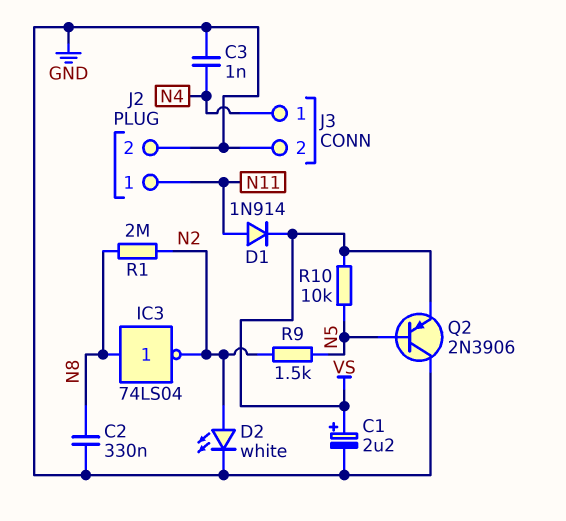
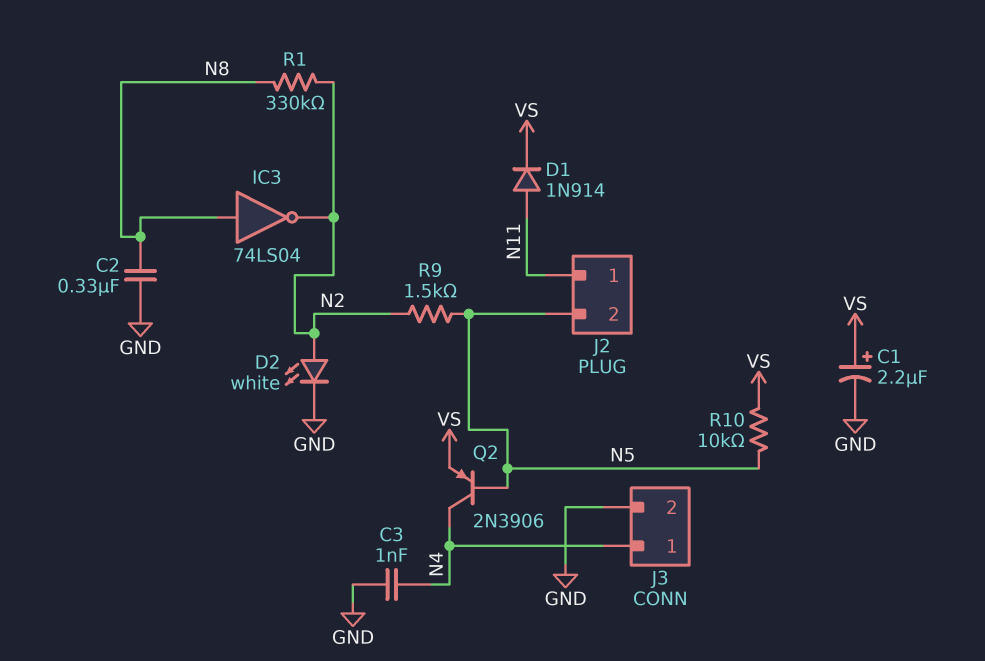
J2 pin 2: GND -> N5
Q2: PNP 2N3906 (B N5, C GND, E VS) -> PNP 2N3906 (B N5, C N4, E VS)
R1: 2M (N2, N8) -> 330k (N2, N8)

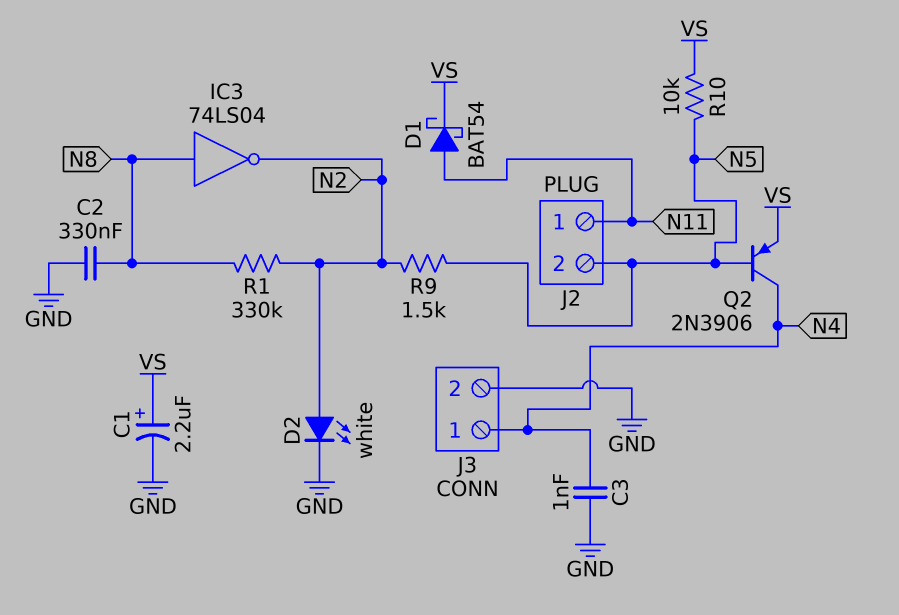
D1: diode 1N914 (A N11, K VS) -> schottky BAT54 (A N11, K VS)

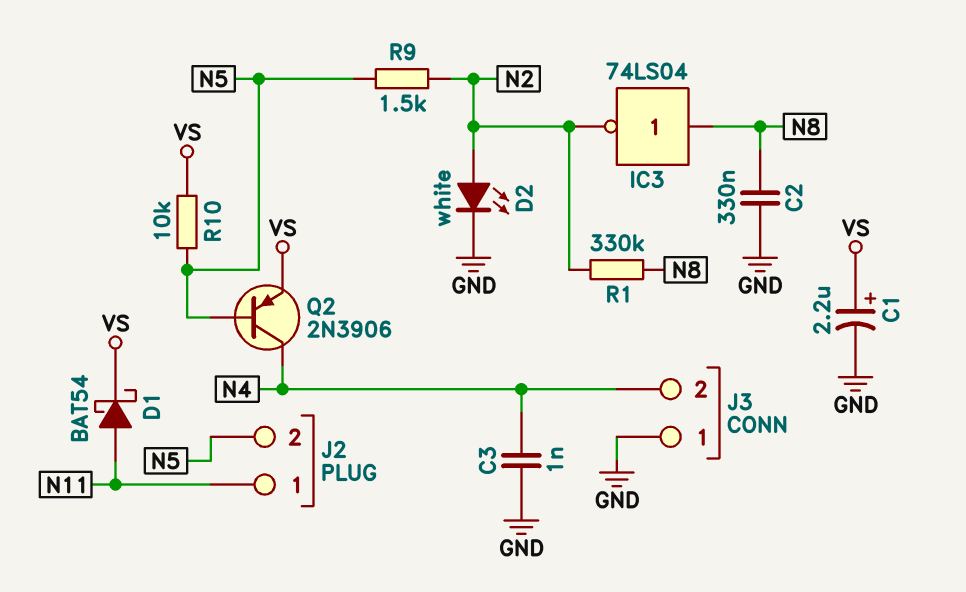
J3 pin 1: N4 -> GND
J3 pin 2: GND -> N4

